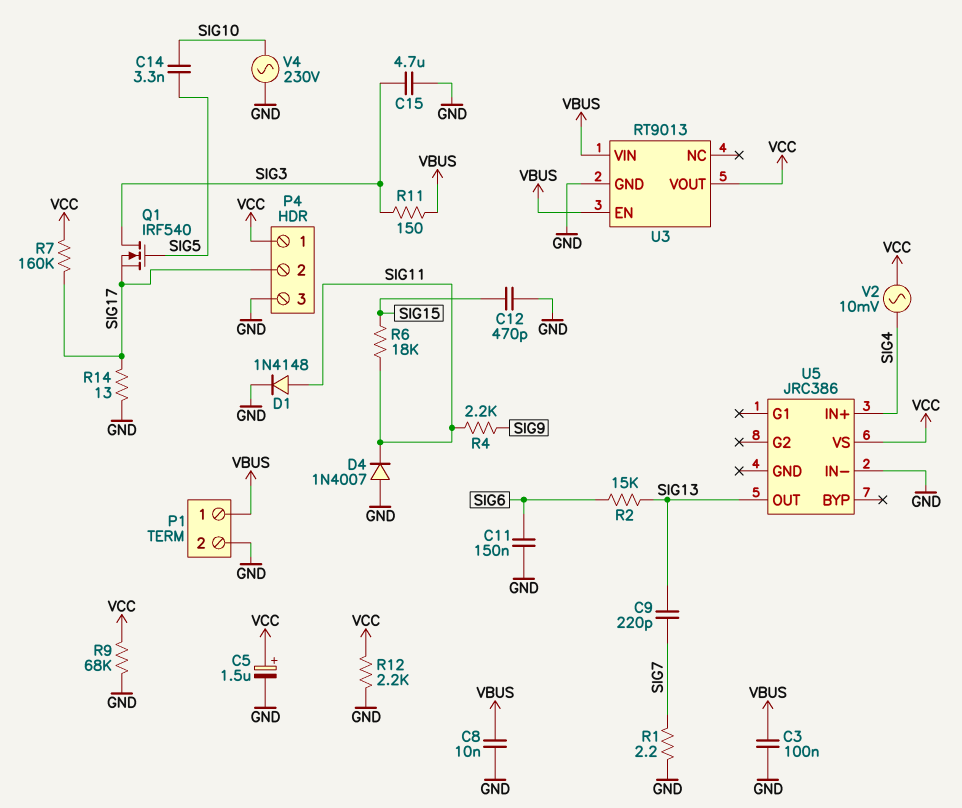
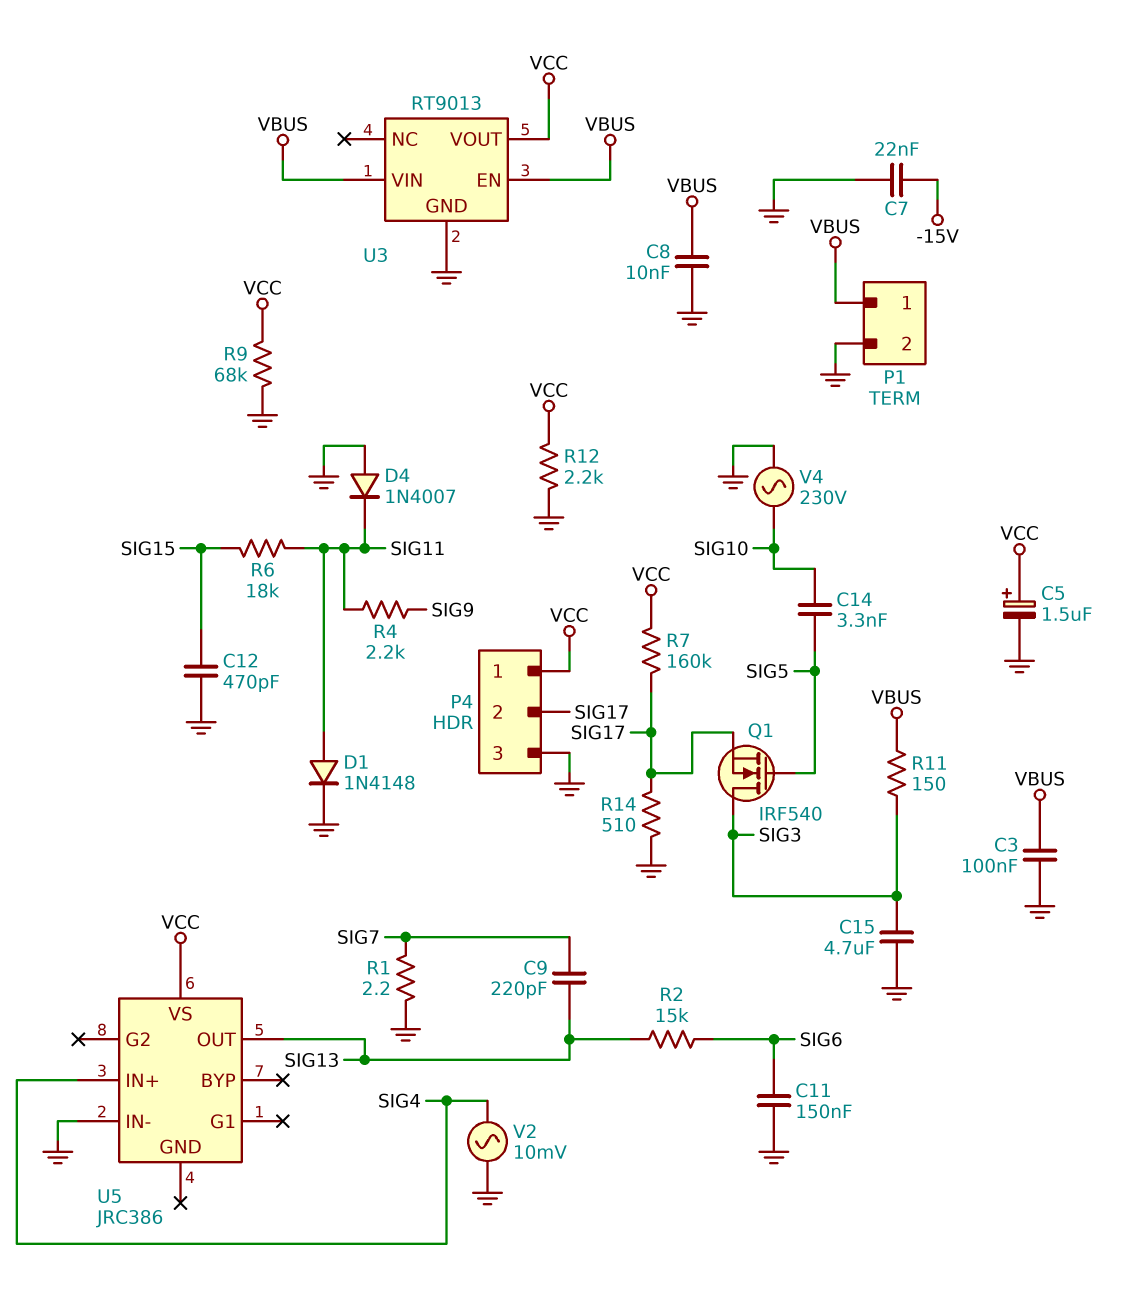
C7: none -> 22nF (-15V, GND)
R14: 13 (GND, SIG17) -> 510 (GND, SIG17)
V2: AC 10mV (SIG4, VCC) -> AC 10mV (GND, SIG4)

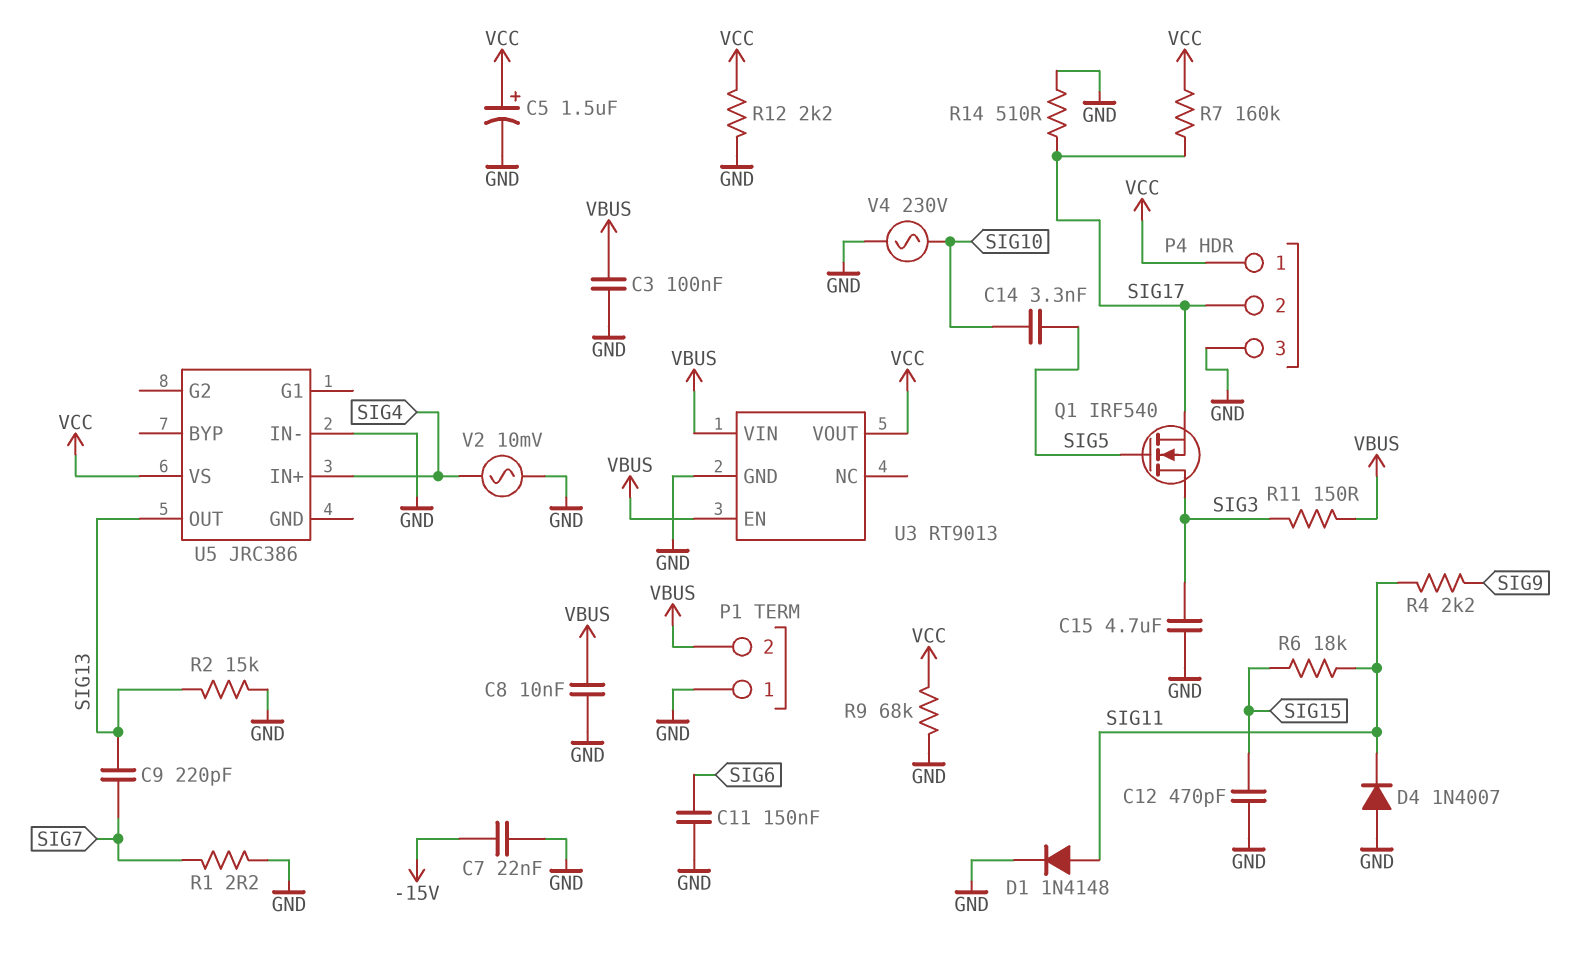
P1 pin 1: VBUS -> GND
P1 pin 2: GND -> VBUS
R2: 15k (SIG6, SIG13) -> 15k (GND, SIG13)

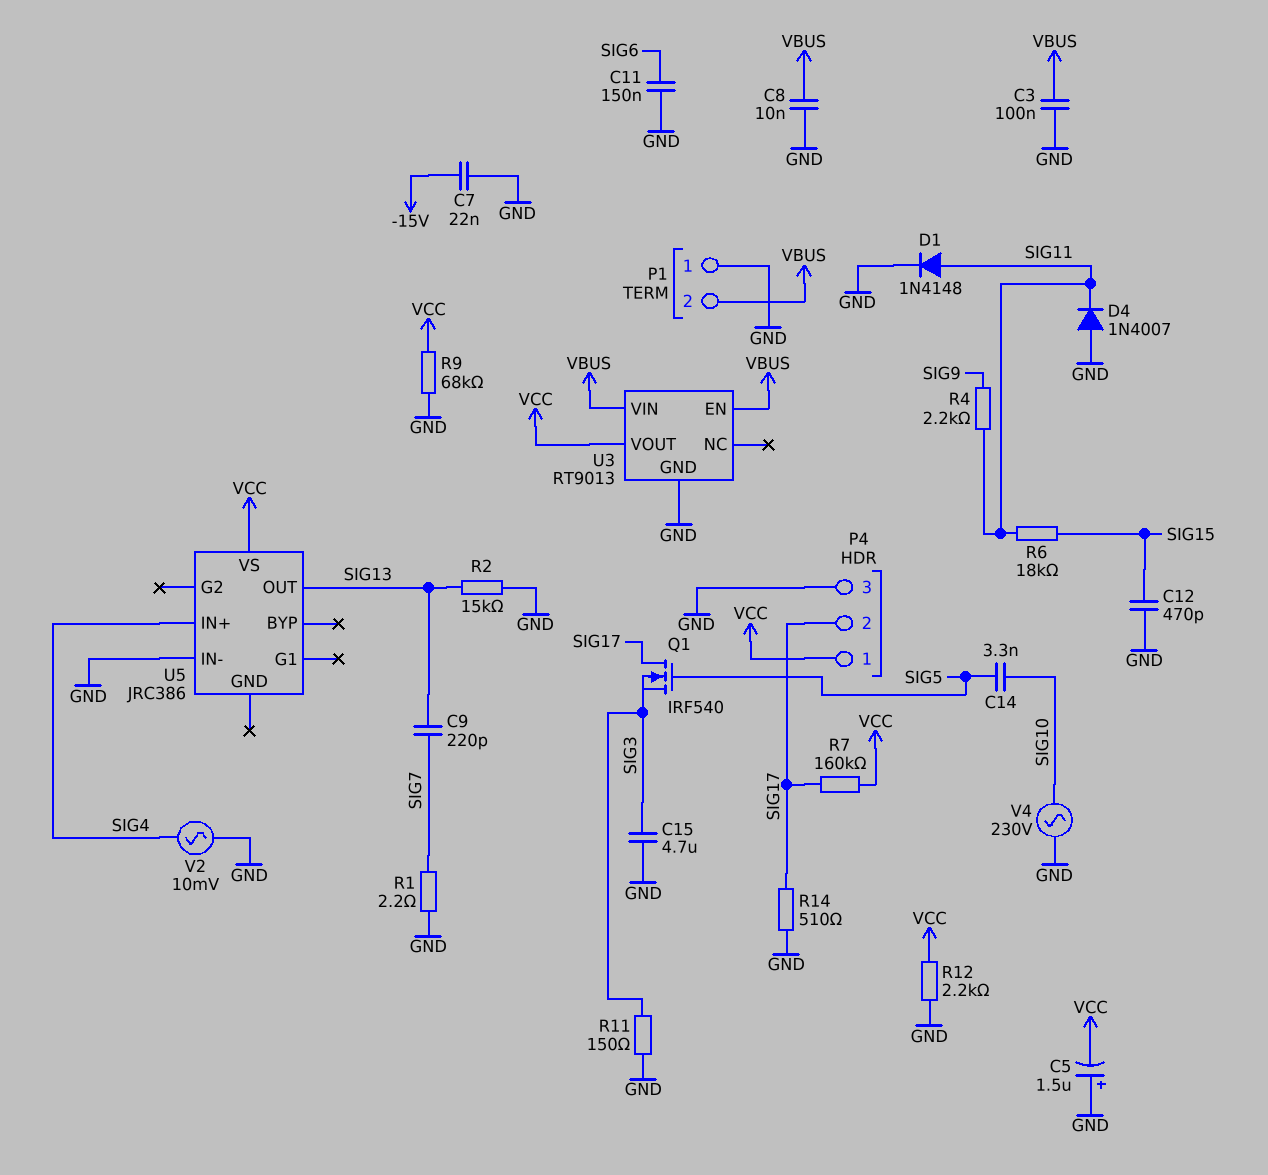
C5: 1.5uF (plus VCC, minus GND) -> 1.5uF (plus GND, minus VCC)
Q1: NMOS IRF540 (G SIG5, D SIG3, S SIG17) -> NMOS IRF540 (G SIG5, D SIG17, S SIG3)
R11: 150 (SIG3, VBUS) -> 150 (GND, SIG3)

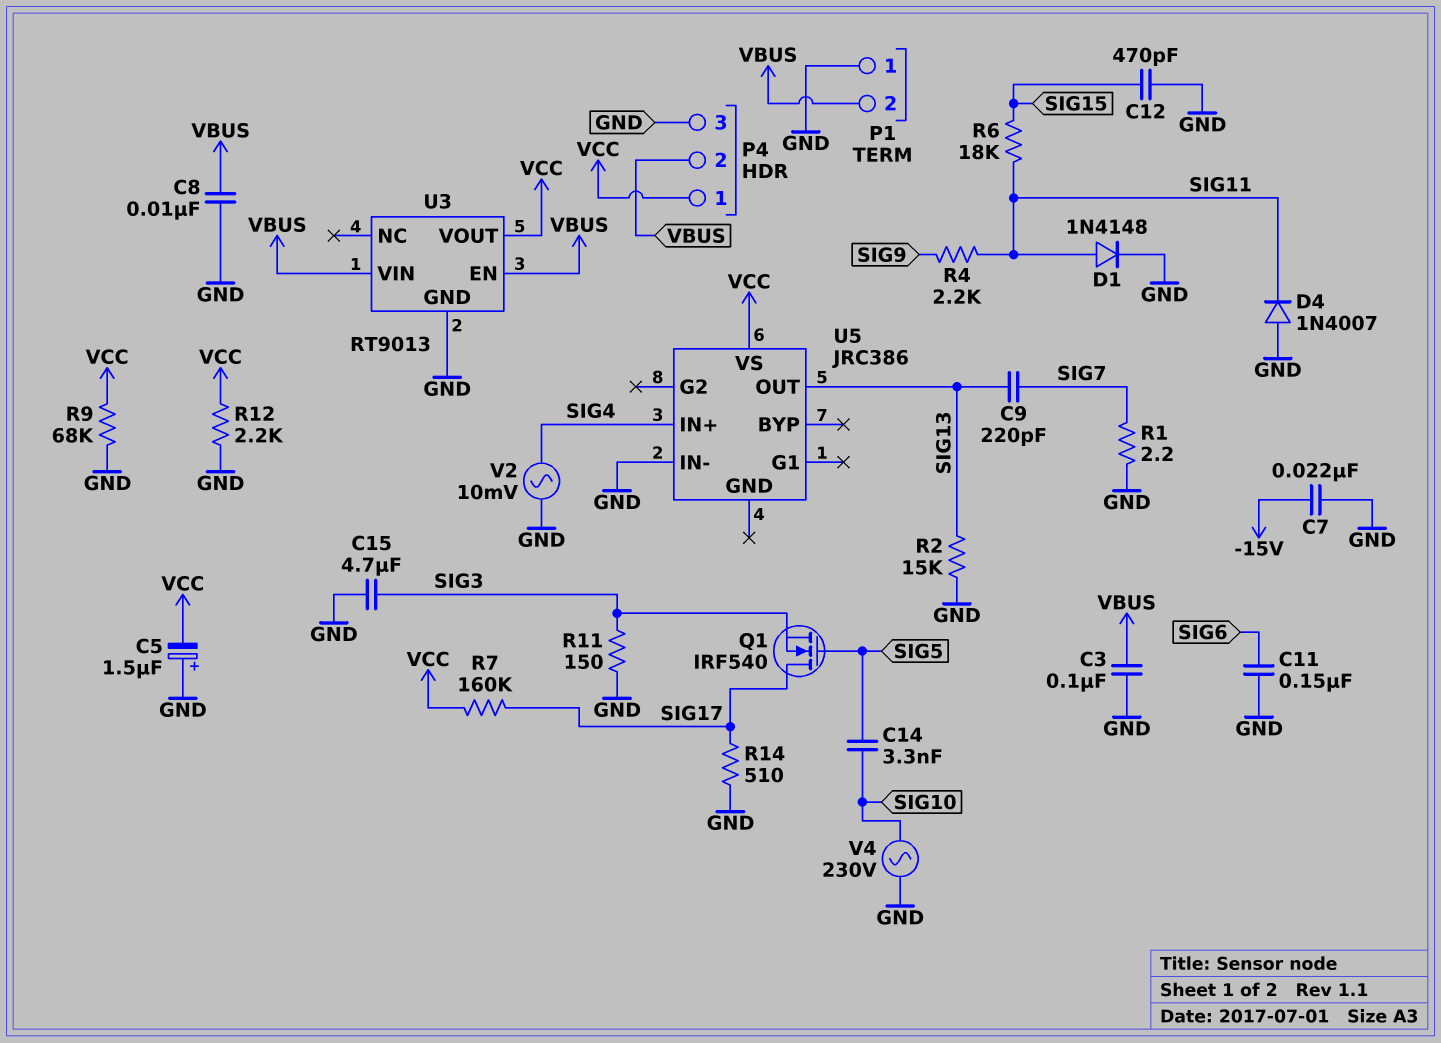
P4 pin 2: SIG17 -> VBUS

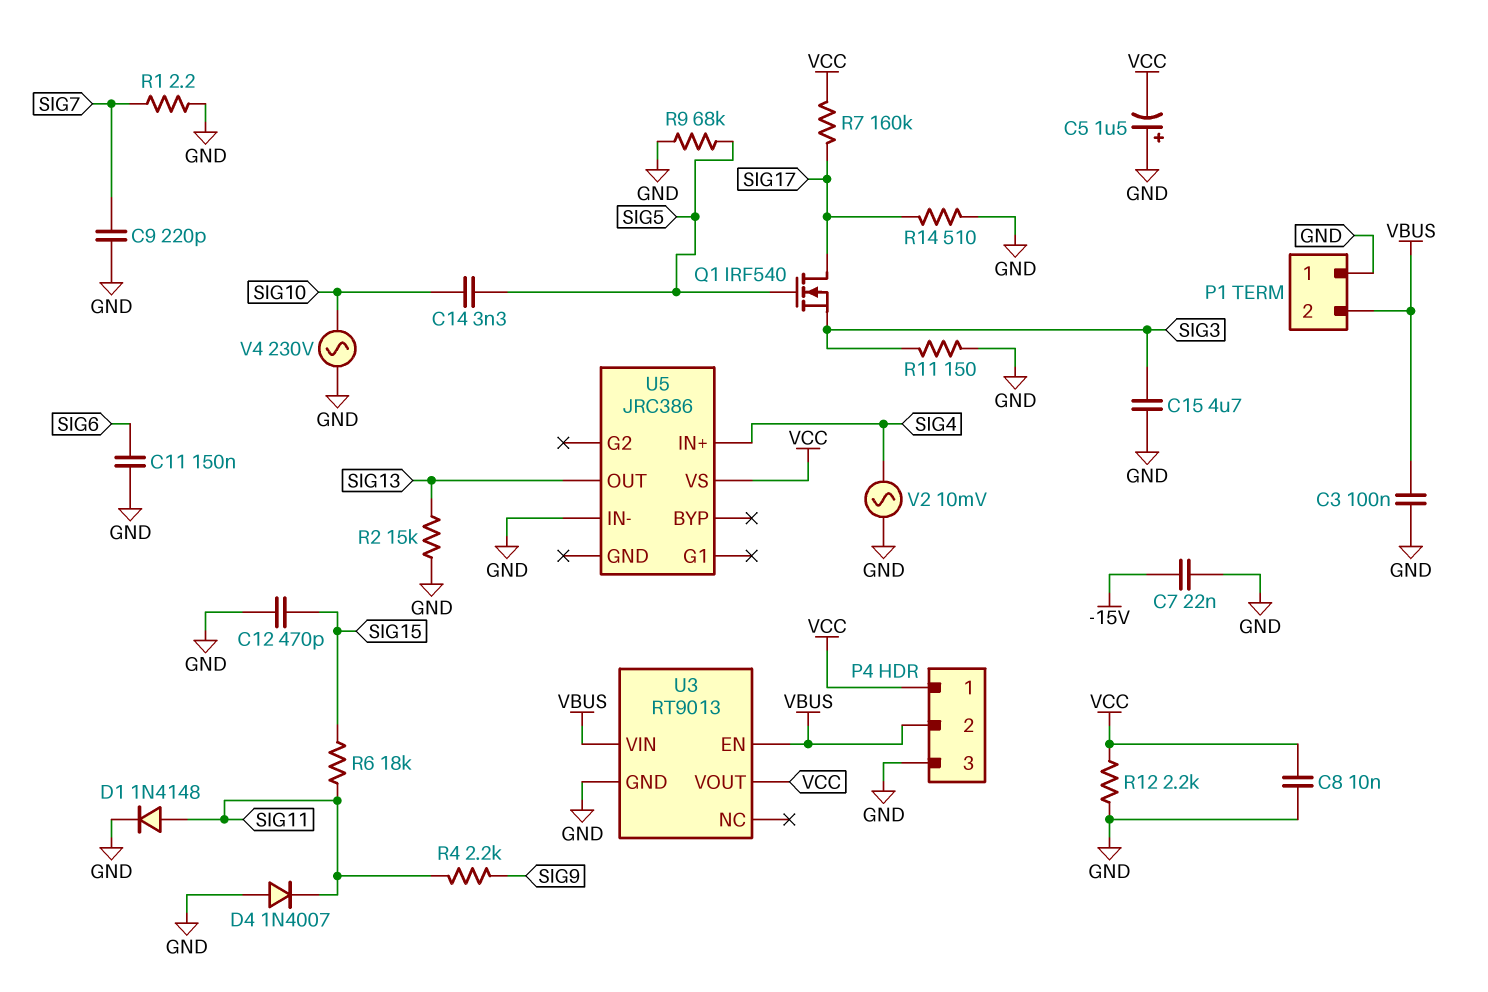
C8: 10nF (GND, VBUS) -> 10nF (GND, VCC)
C9: 220pF (SIG7, SIG13) -> 220pF (GND, SIG7)
R9: 68k (GND, VCC) -> 68k (GND, SIG5)

